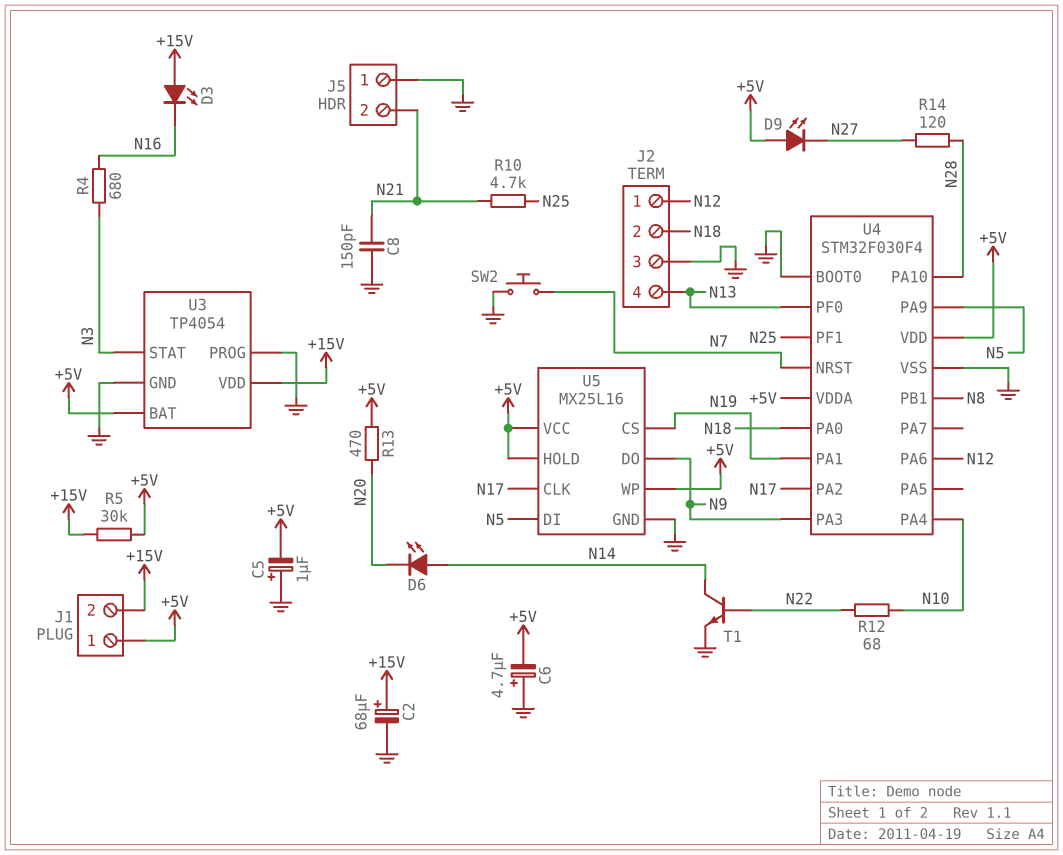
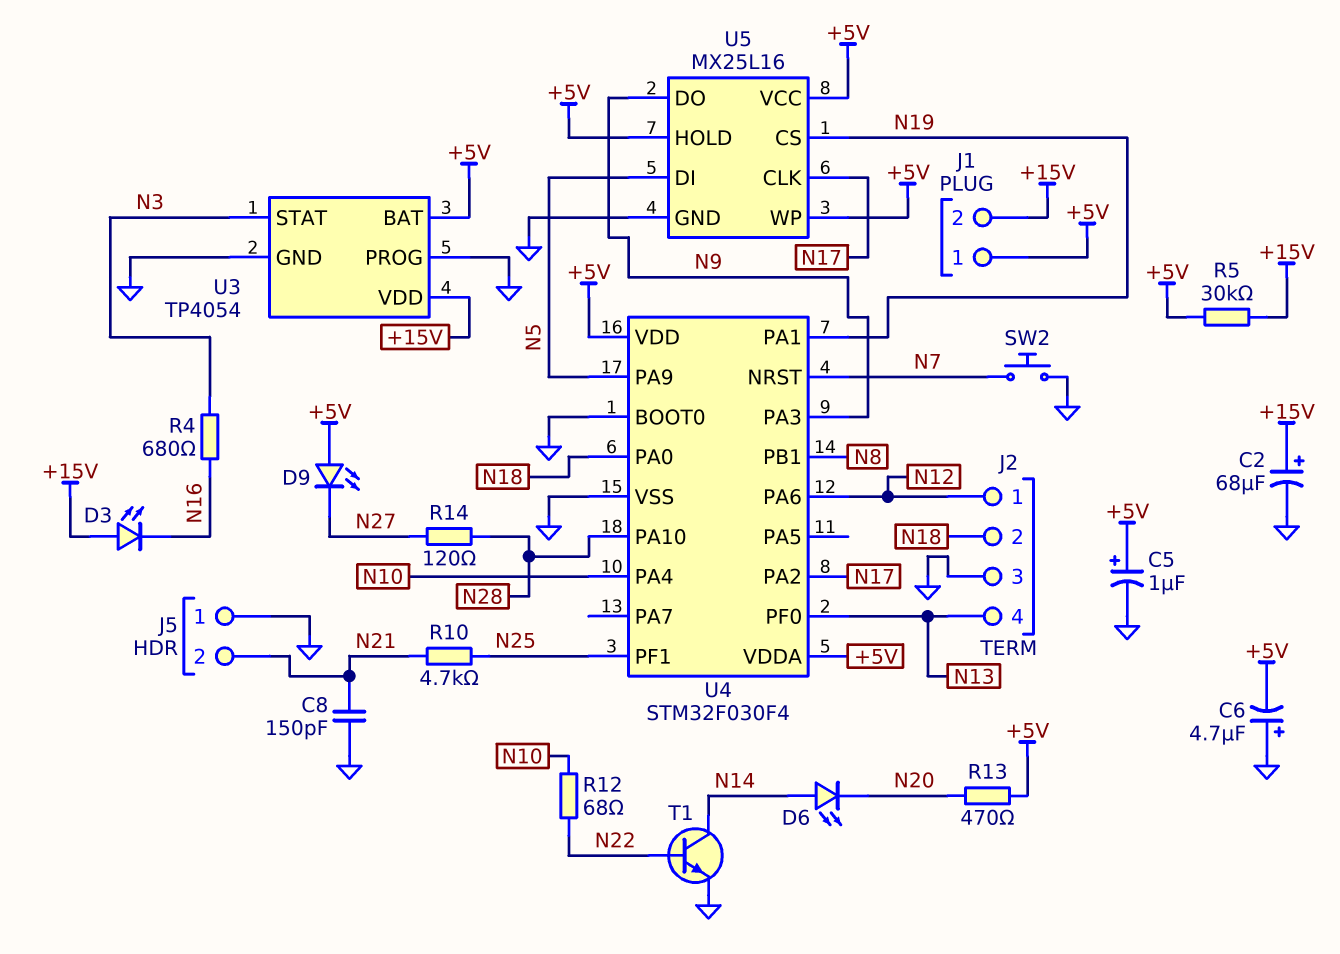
C5: 1uF (plus GND, minus +5V) -> 1uF (plus +5V, minus GND)

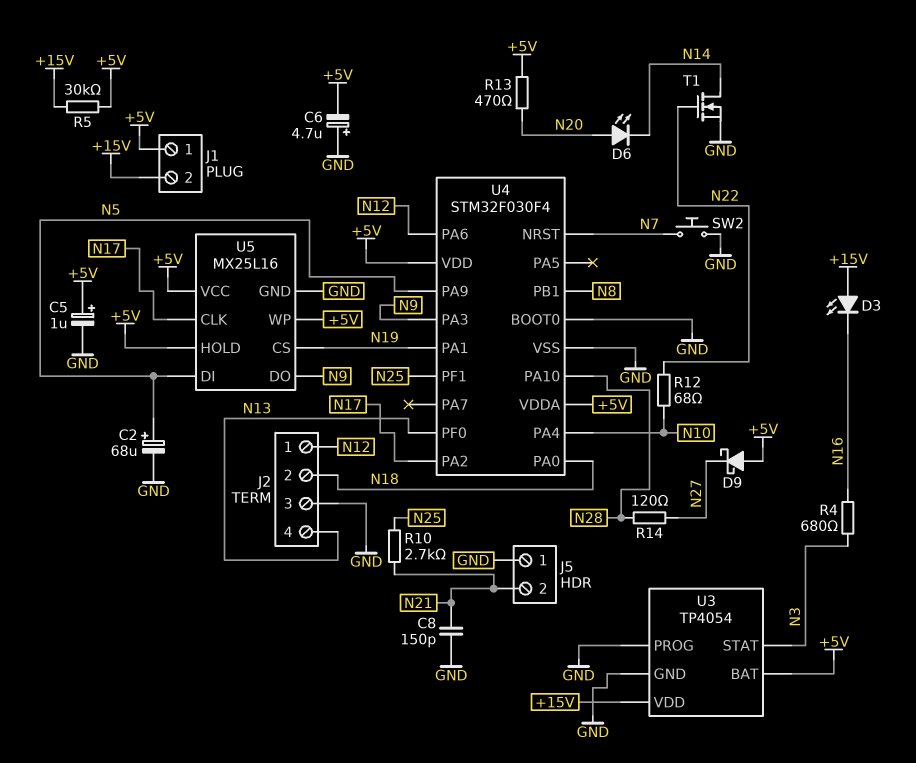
C2: 68uF (plus +15V, minus GND) -> 68uF (plus N5, minus GND)
D6: LED (A N14, K N20) -> LED (A N20, K N14)
D9: LED (A +5V, K N27) -> schottky (A +5V, K N27)
R10: 4.7k (N21, N25) -> 2.7k (N21, N25)
T1: NPN (B N22, C N14, E GND) -> NMOS (G N22, D N14, S GND)

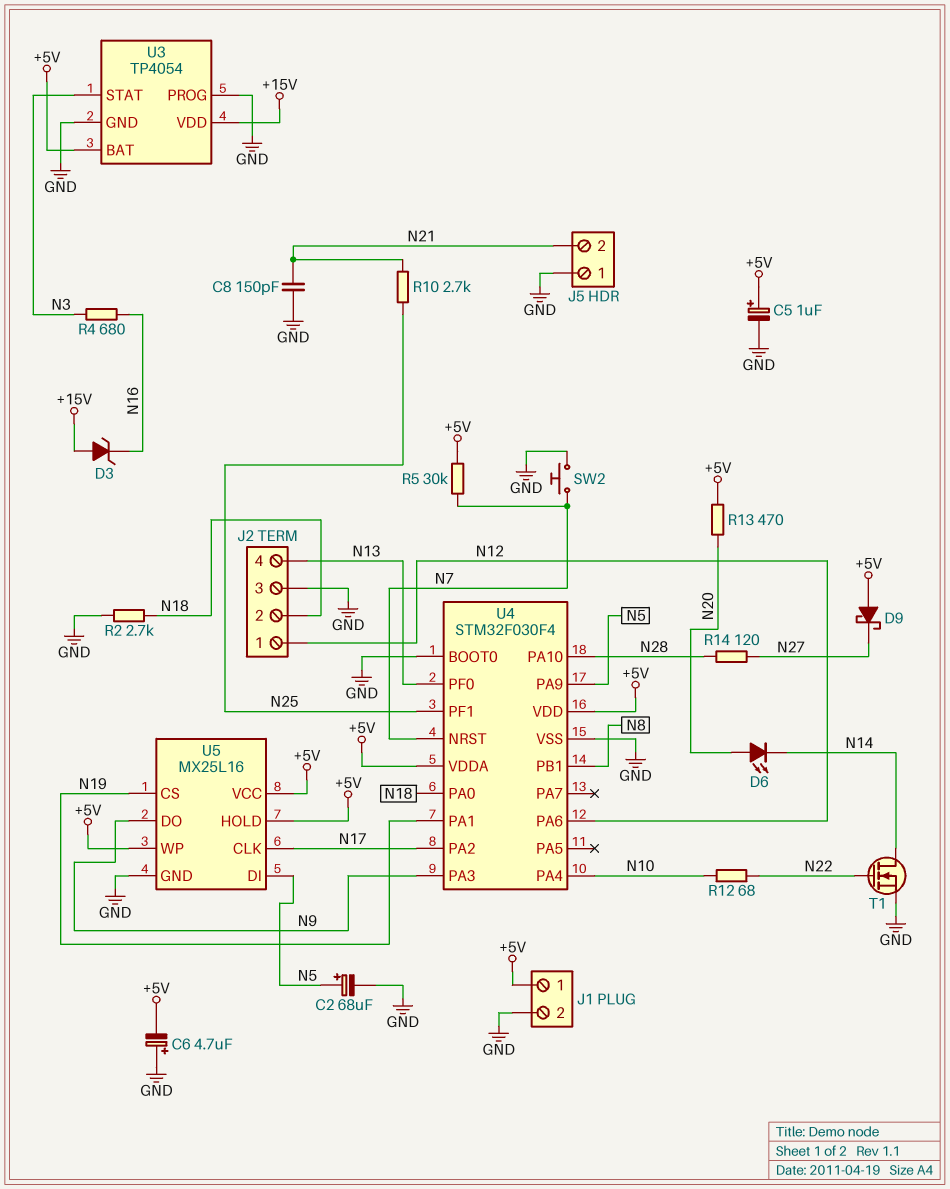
D3: LED (A +15V, K N16) -> zener (A +15V, K N16)
J1 pin 2: +15V -> GND
R2: none -> 2.7k (GND, N18)
R5: 30k (+5V, +15V) -> 30k (+5V, N7)

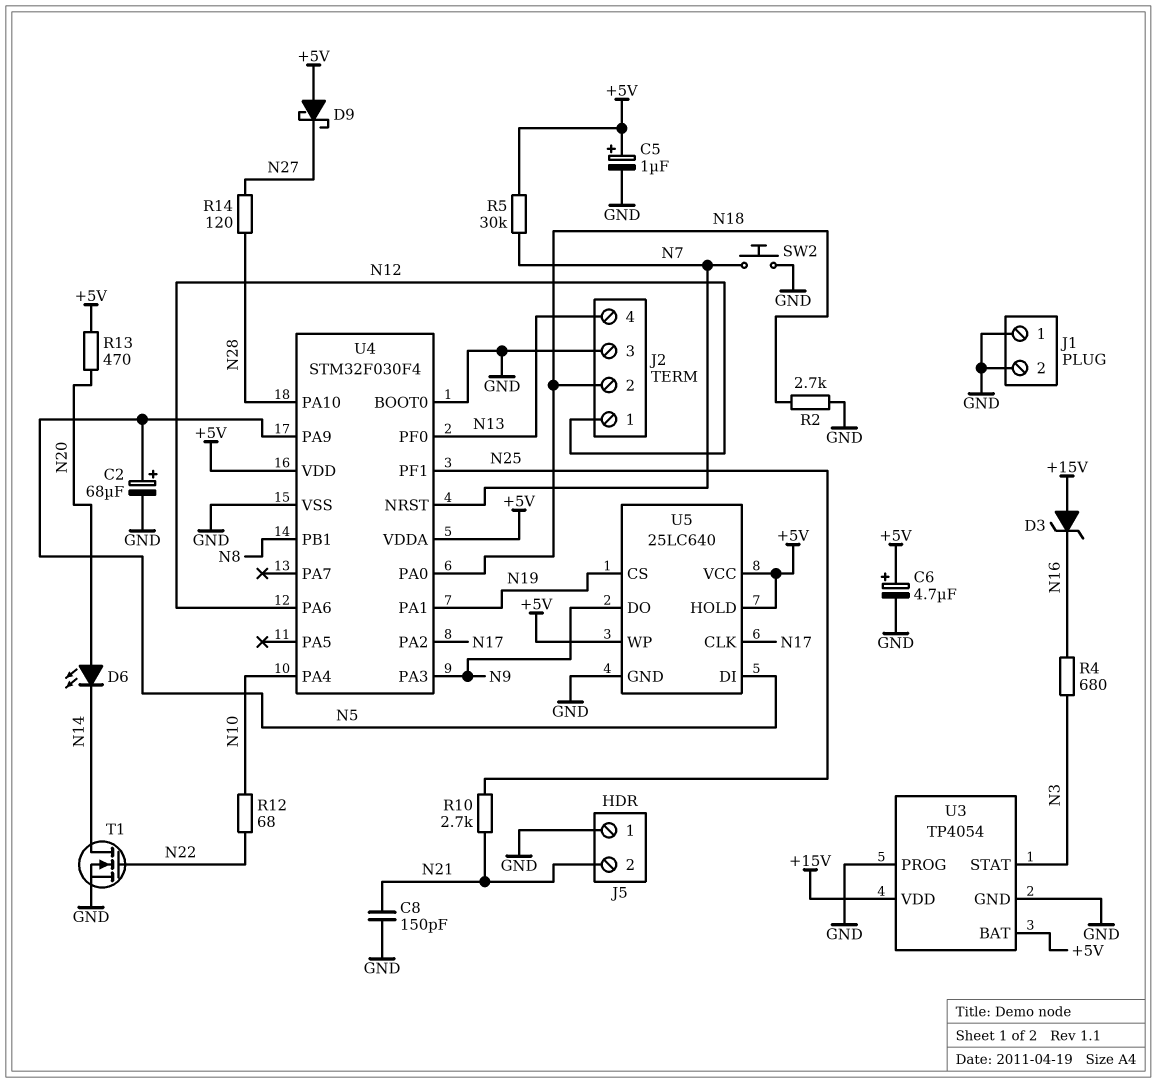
C6: 4.7uF (plus GND, minus +5V) -> 4.7uF (plus +5V, minus GND)
J1 pin 1: +5V -> GND
U5: MX25L16 -> 25LC640

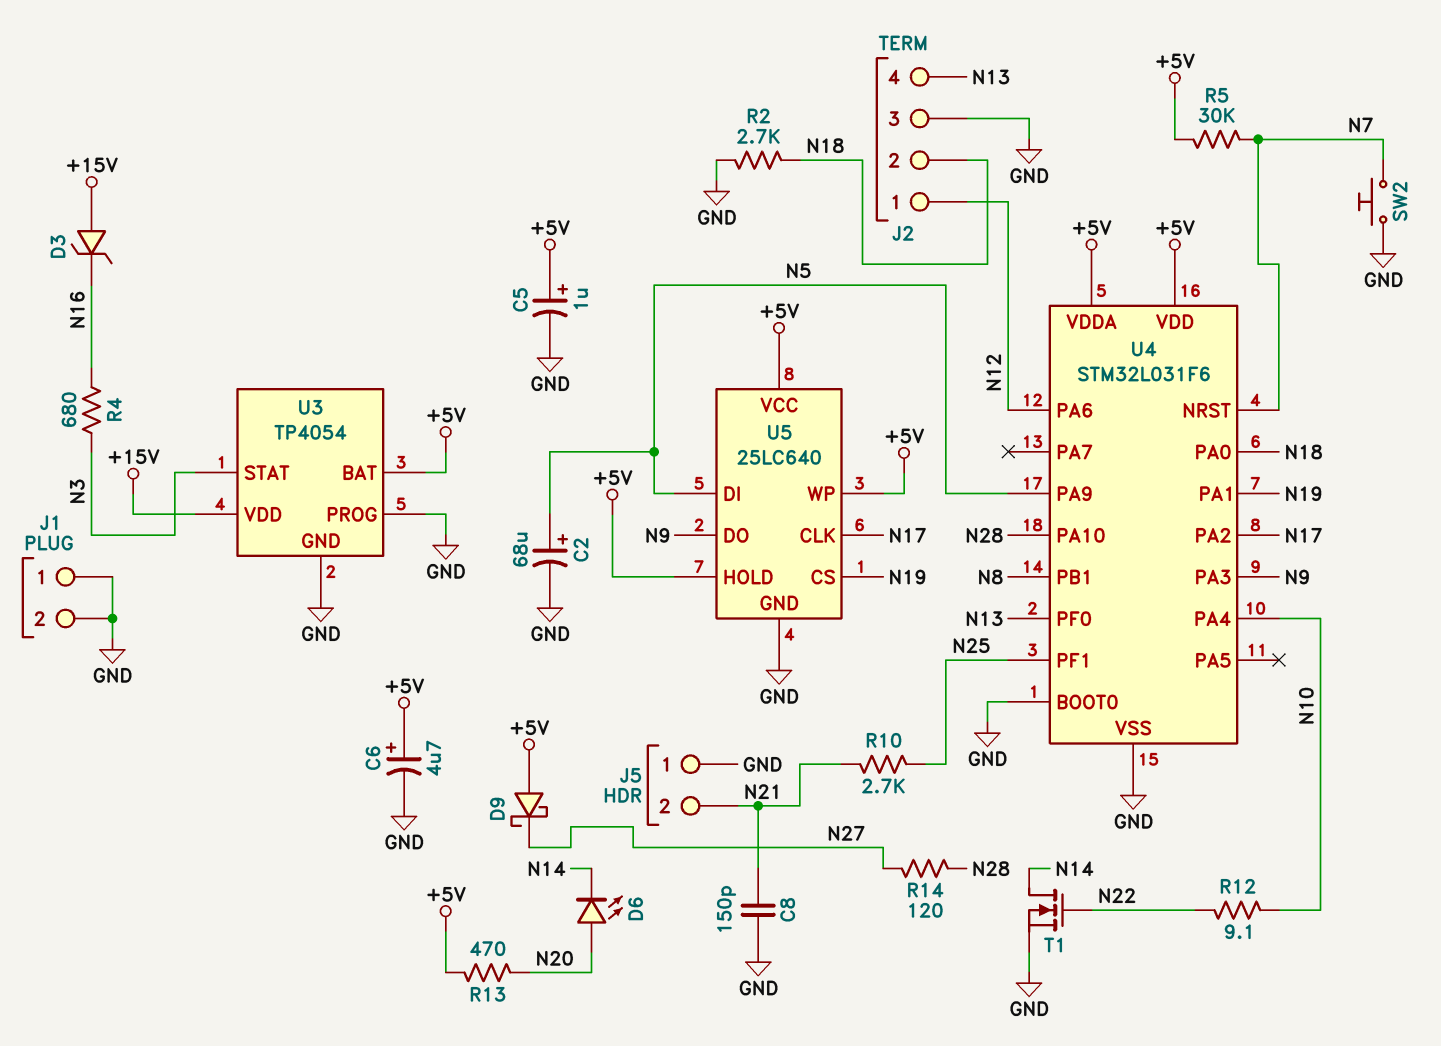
R12: 68 (N10, N22) -> 9.1 (N10, N22)
U4: STM32F030F4 -> STM32L031F6

